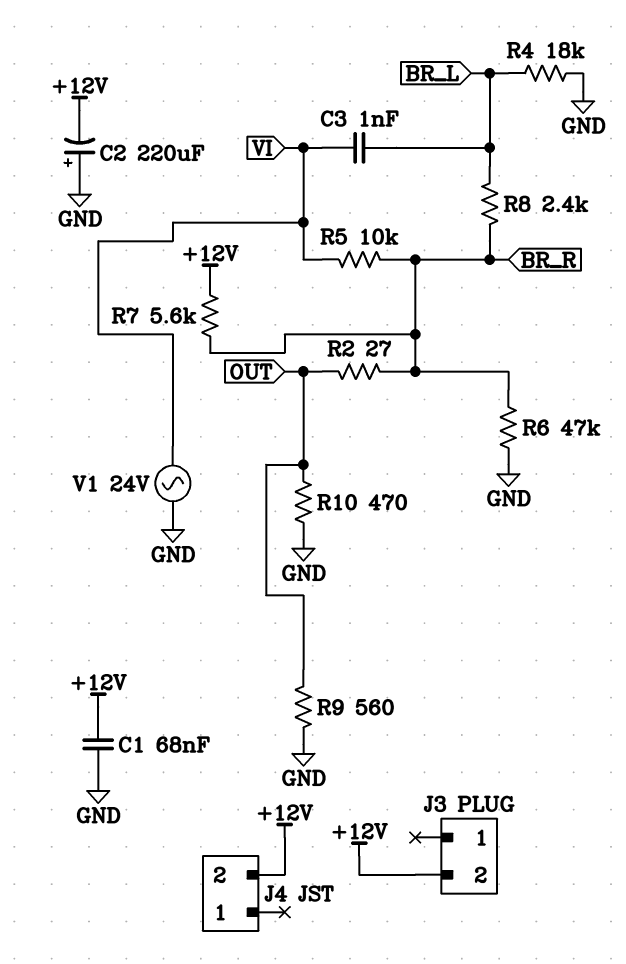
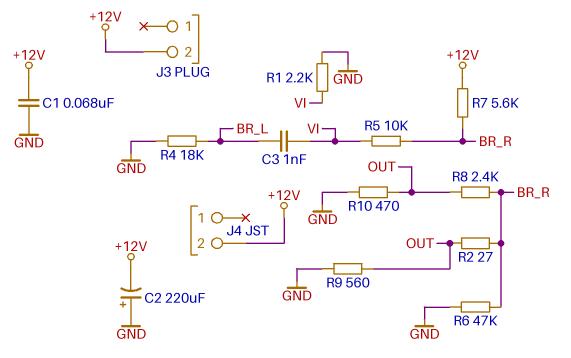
R1: none -> 2.2k (GND, VI)
R8: 2.4k (BR_L, BR_R) -> 2.4k (BR_R, OUT)
V1: AC 24V (GND, VI) -> none

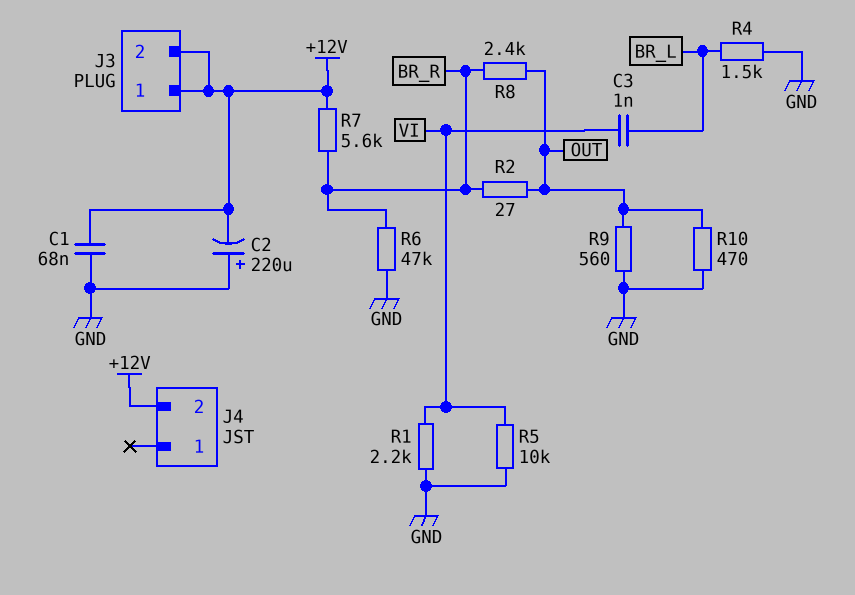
J3 pin 1: none -> +12V
R4: 18k (BR_L, GND) -> 1.5k (BR_L, GND)
R5: 10k (BR_R, VI) -> 10k (GND, VI)

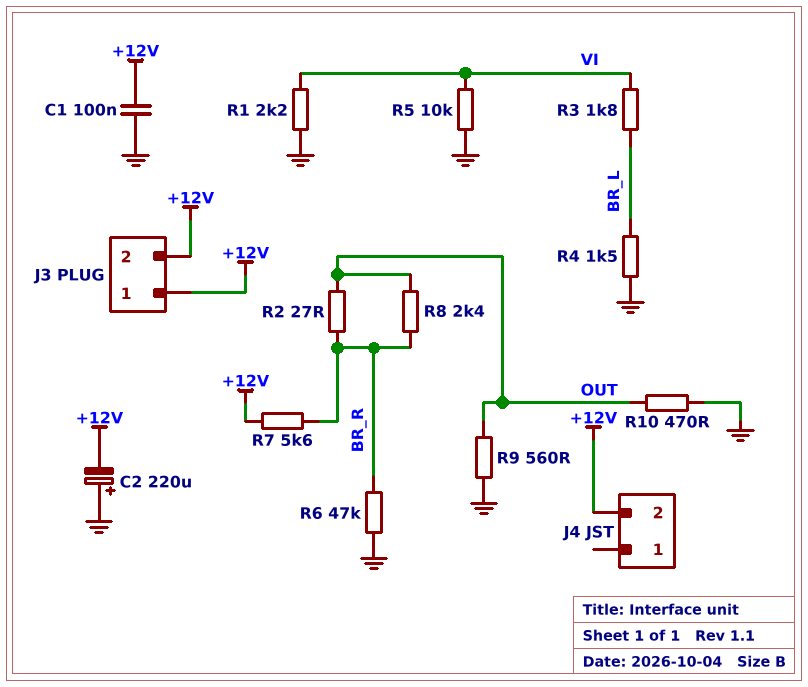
C1: 68nF (+12V, GND) -> 100nF (+12V, GND)
C3: 1nF (BR_L, VI) -> none
R3: none -> 1.8k (BR_L, VI)

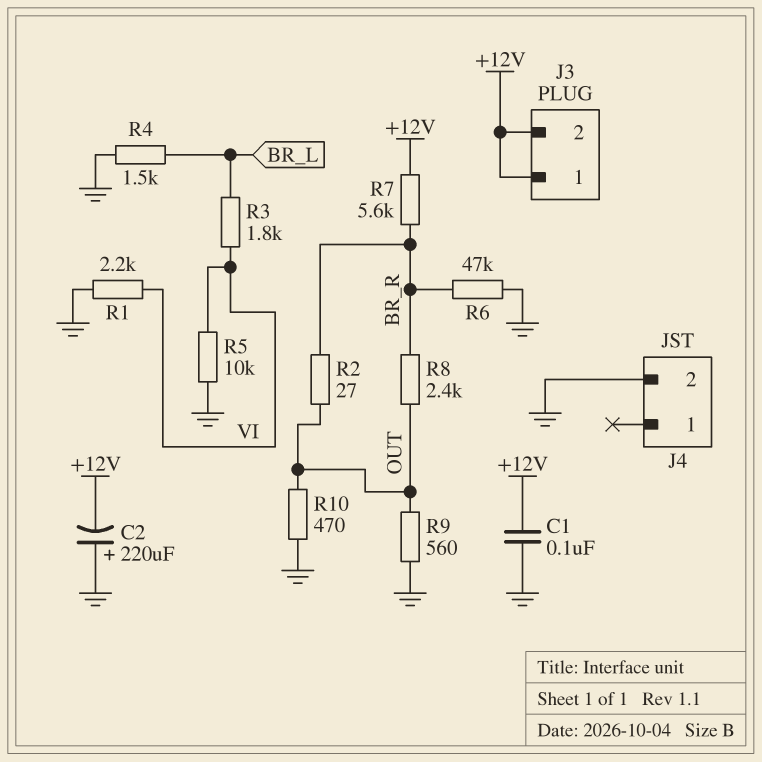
J4 pin 2: +12V -> GND

